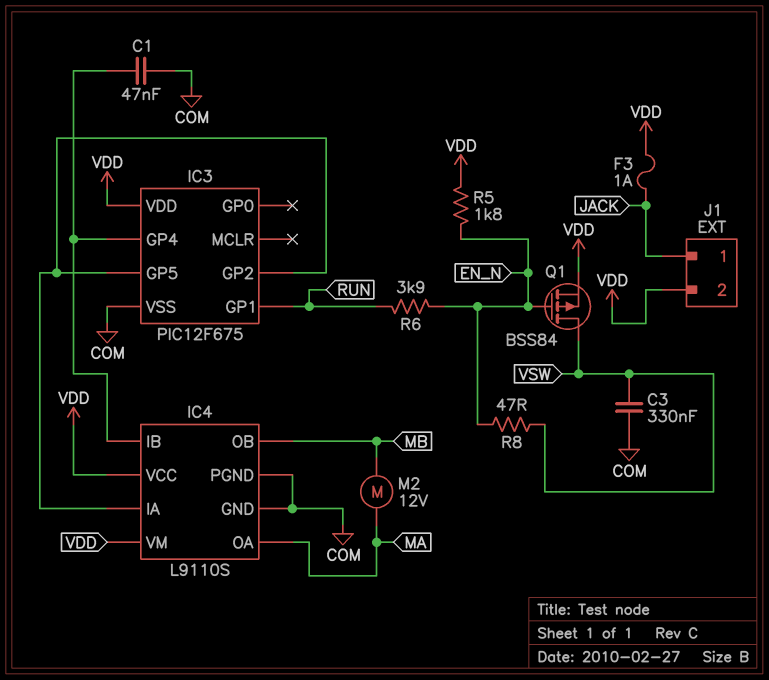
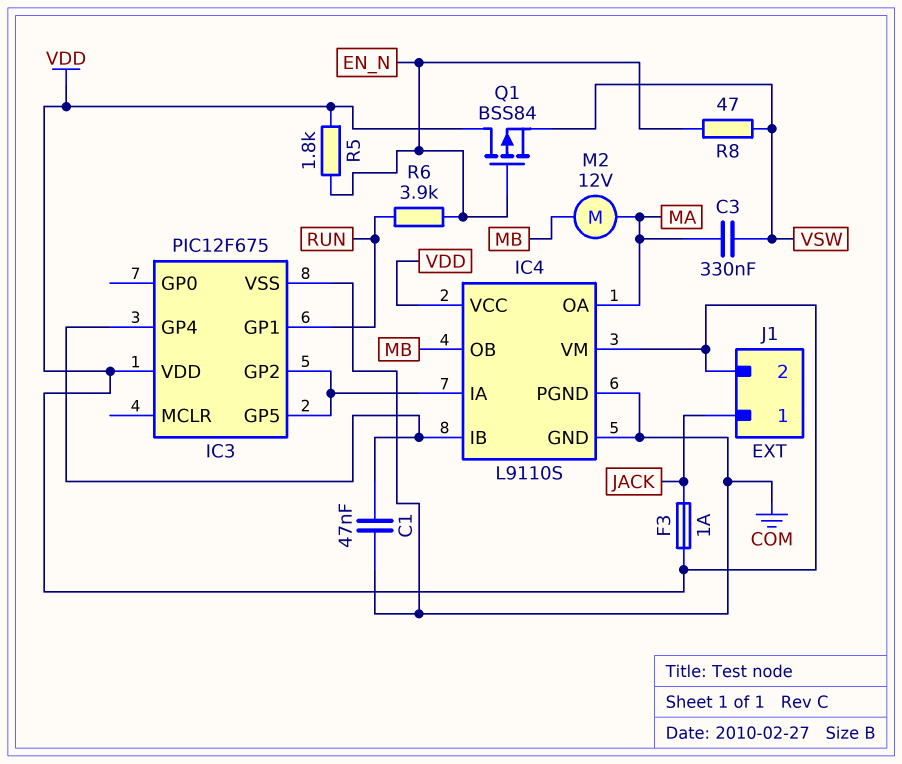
C3: 330nF (COM, VSW) -> 330nF (MA, VSW)
Q1: PMOS BSS84 (G EN_N, D VSW, S VDD) -> PMOS BSS84 (G EN_N, D VDD, S VSW)

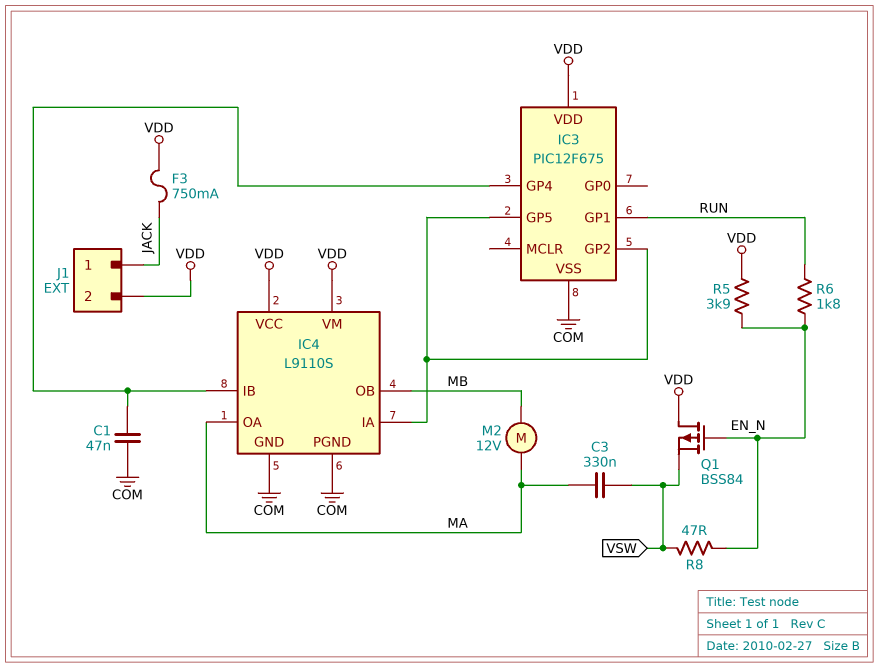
F3: 1A (JACK, VDD) -> 750mA (JACK, VDD)
R5: 1.8k (EN_N, VDD) -> 3.9k (EN_N, VDD)
R6: 3.9k (EN_N, RUN) -> 1.8k (EN_N, RUN)

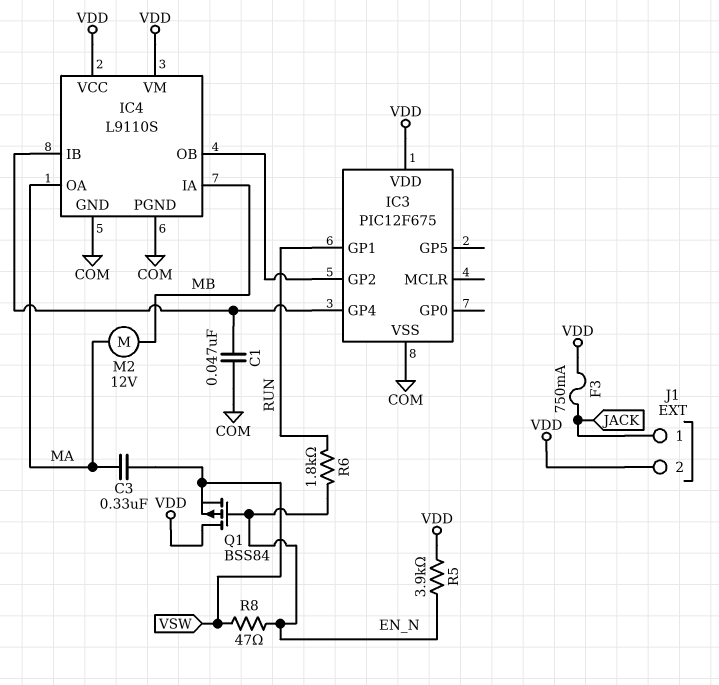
IC3 pin GP5: IC3/GP2 -> none
IC4 pin IA: IC3/GP2 -> MB
IC4 pin OB: MB -> IC3/GP2

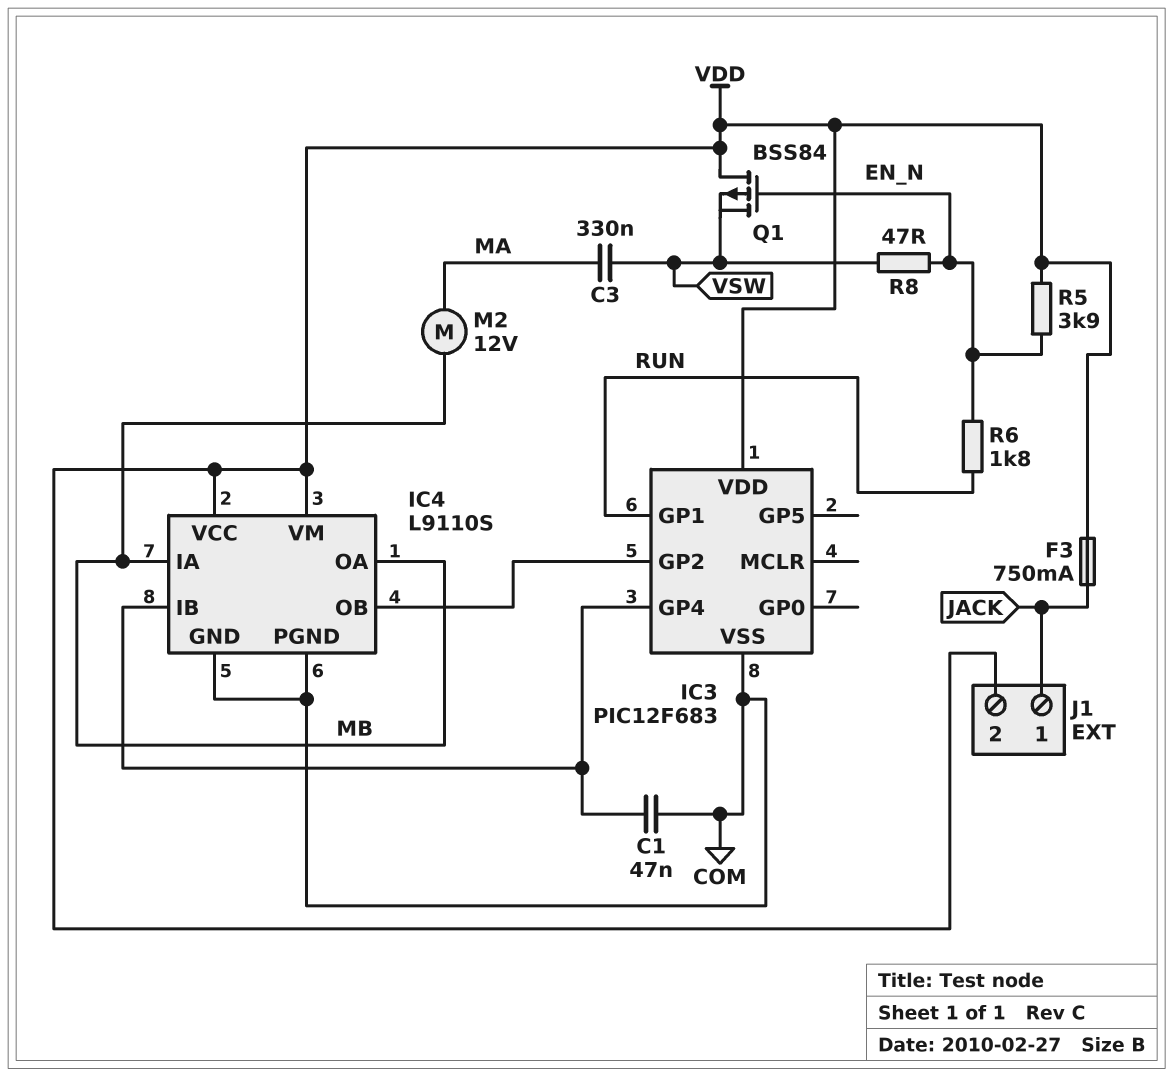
IC3: PIC12F675 -> PIC12F683
IC4 pin OA: MA -> MB

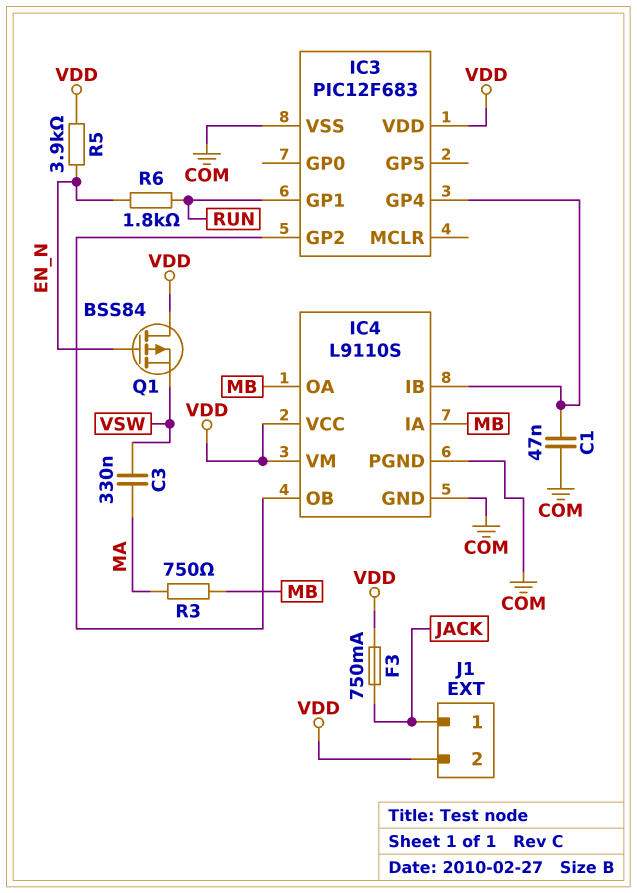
M2: motor 12V (MA, MB) -> none
R3: none -> 750 (MA, MB)
R8: 47 (EN_N, VSW) -> none

